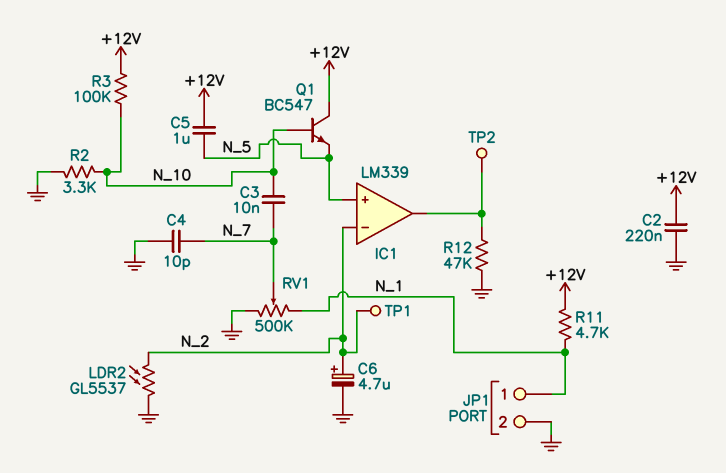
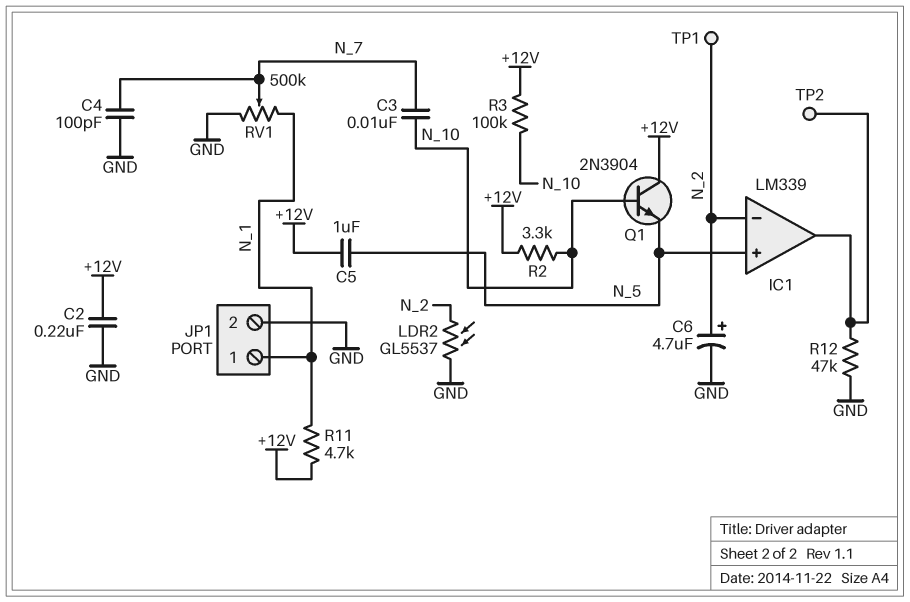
C4: 10pF (GND, N_7) -> 100pF (GND, N_7)
Q1: NPN BC547 (B N_10, C +12V, E N_5) -> NPN 2N3904 (B N_10, C +12V, E N_5)
R2: 3.3k (GND, N_10) -> 3.3k (+12V, N_10)

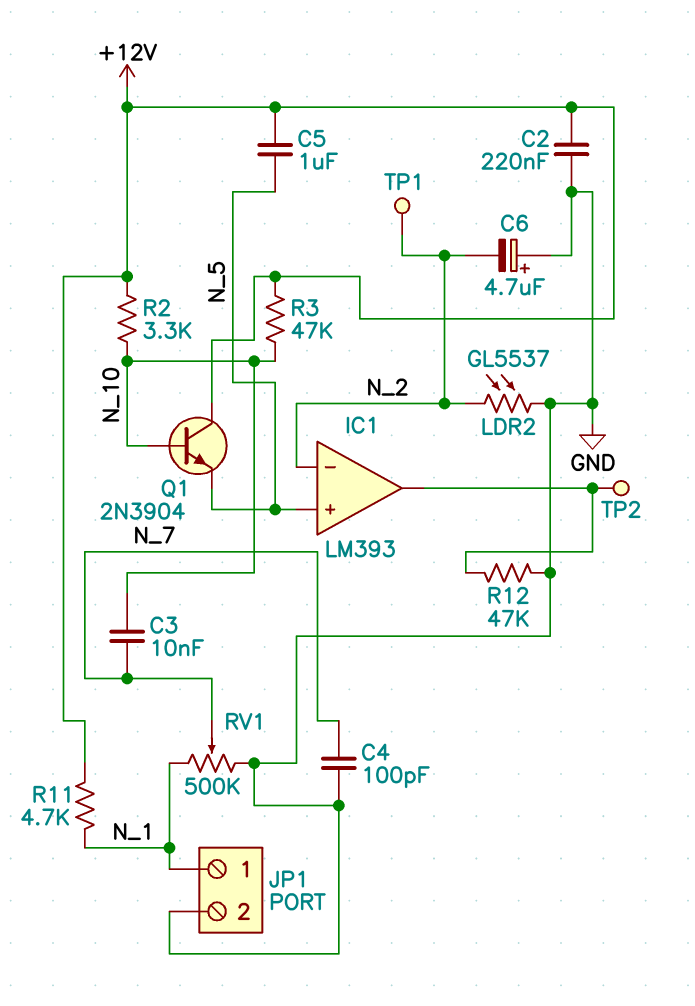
C6: 4.7uF (plus N_2, minus GND) -> 4.7uF (plus GND, minus N_2)
IC1: LM339 -> LM393
R3: 100k (+12V, N_10) -> 47k (+12V, N_10)

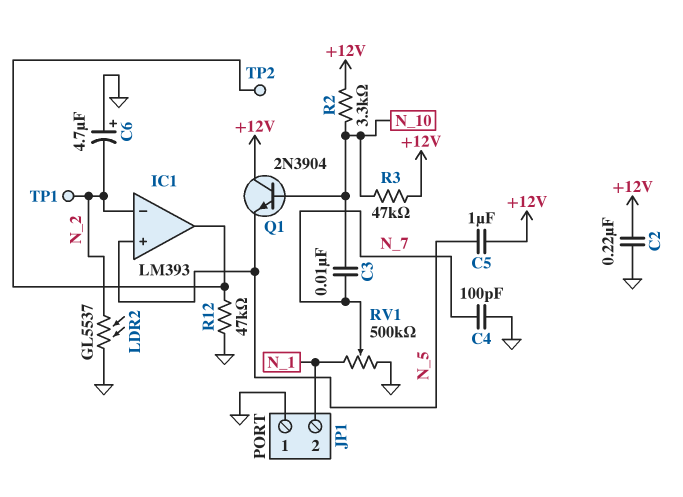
JP1 pin 1: N_1 -> GND
JP1 pin 2: GND -> N_1
R11: 4.7k (+12V, N_1) -> none

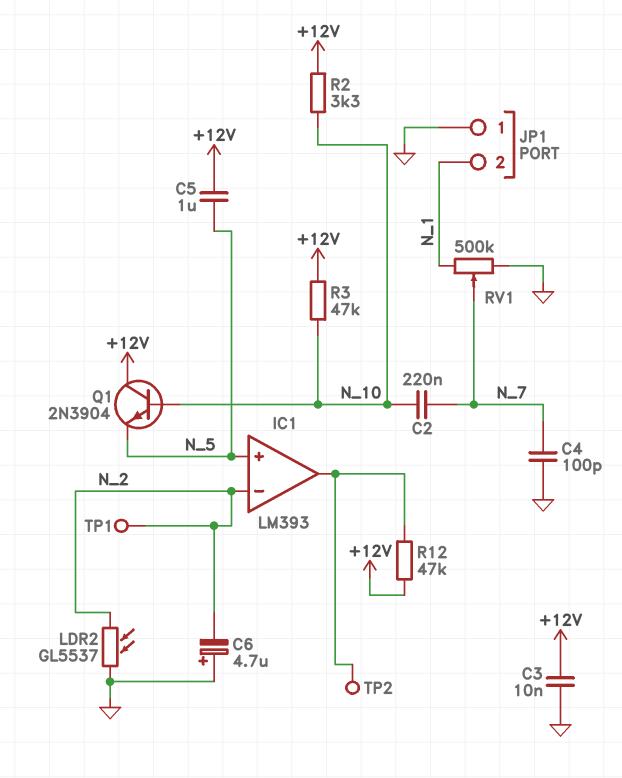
C2: 220nF (+12V, GND) -> 220nF (N_7, N_10)
C3: 10nF (N_7, N_10) -> 10nF (+12V, GND)
R12: 47k (GND, IC1/out) -> 47k (+12V, IC1/out)

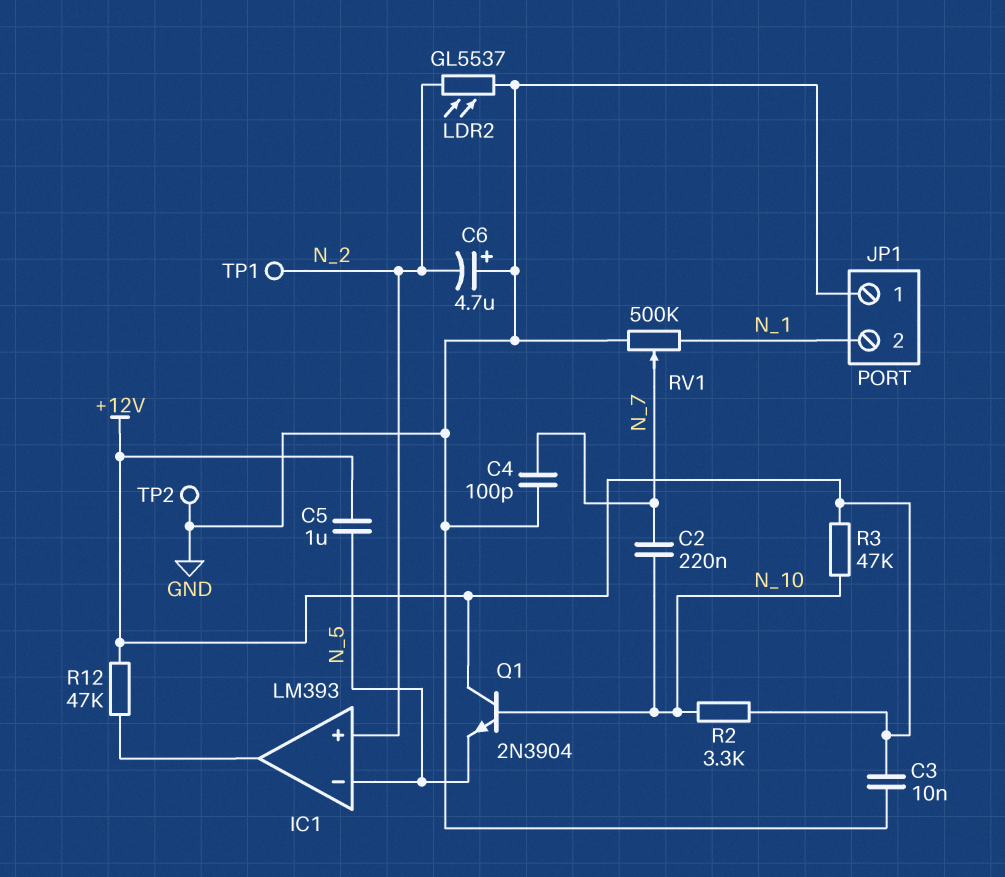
IC1 pin in+: N_5 -> N_2
IC1 pin in-: N_2 -> N_5
TP2: test point (IC1/out) -> test point (GND)

